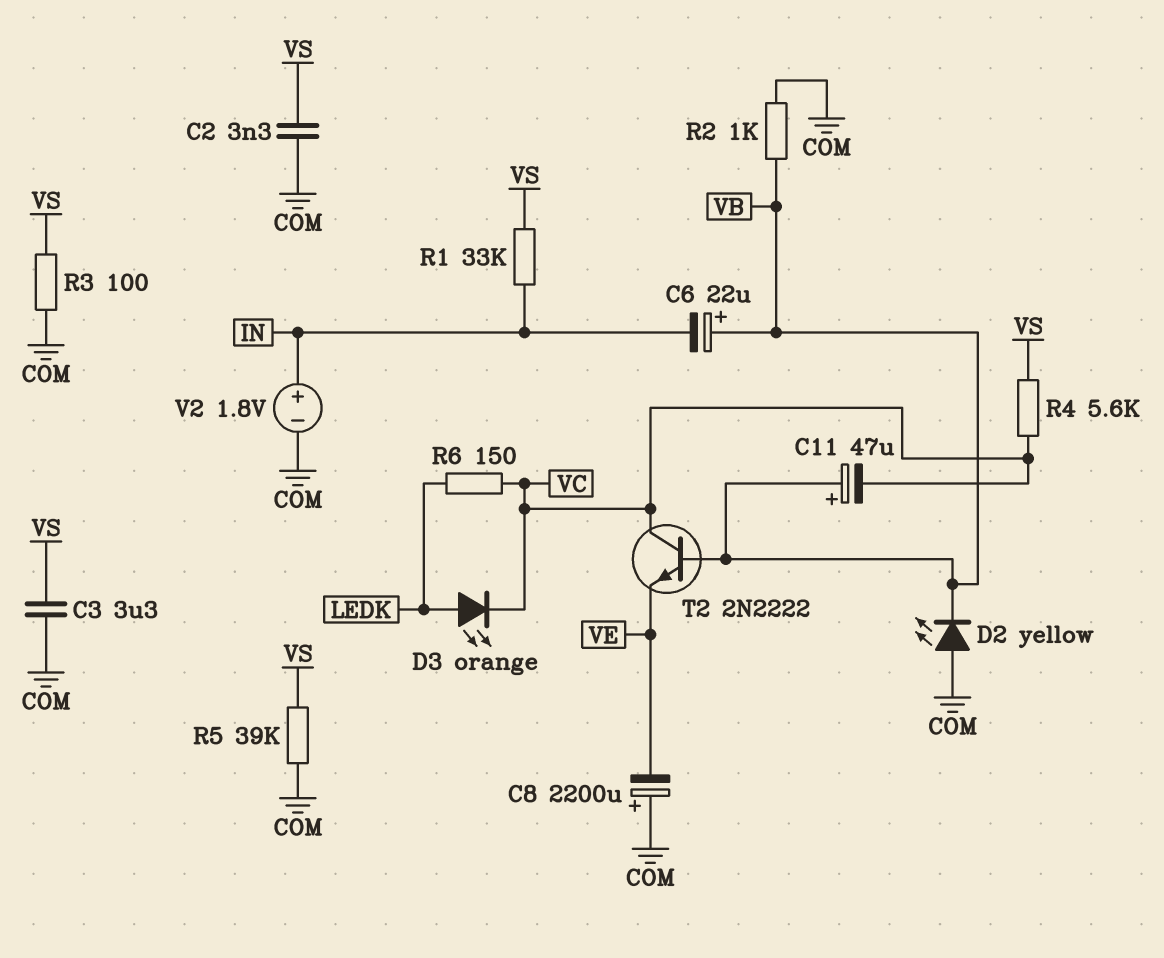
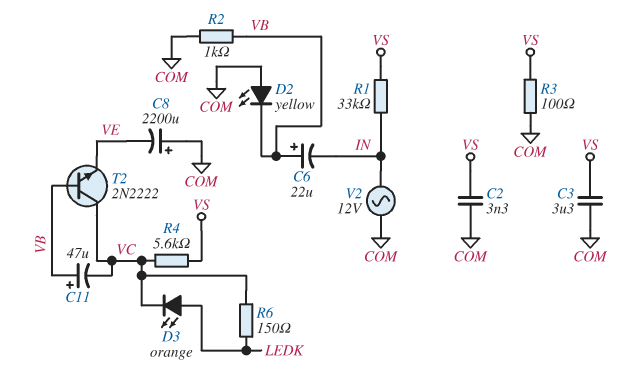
R5: 39k (COM, VS) -> none
V2: 1.8V (plus IN, minus COM) -> AC 12V (COM, IN)

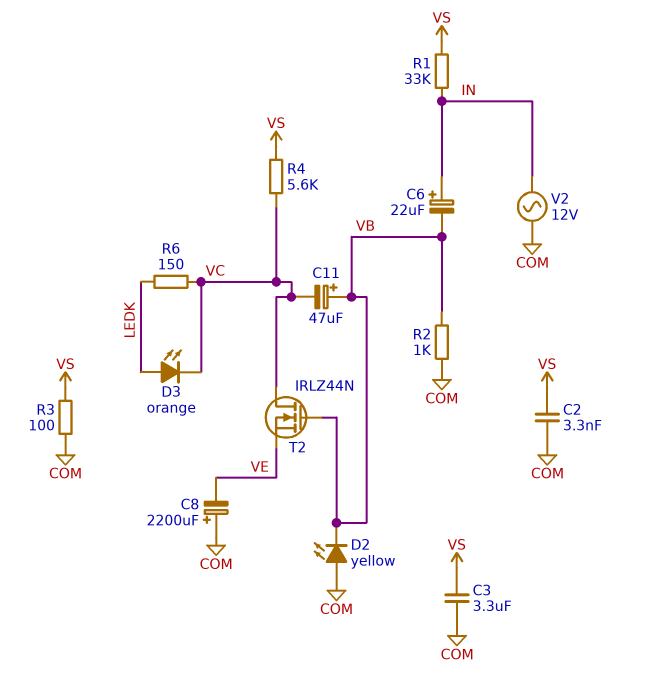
C6: 22uF (plus VB, minus IN) -> 22uF (plus IN, minus VB)
T2: NPN 2N2222 (B VB, C VC, E VE) -> NMOS IRLZ44N (G VB, D VC, S VE)

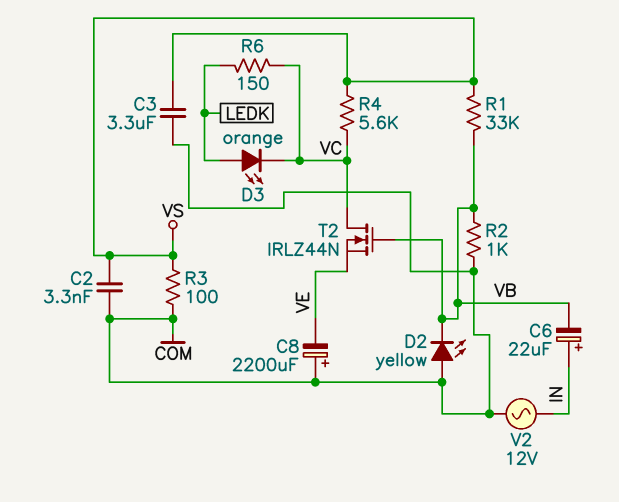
C11: 47uF (plus VB, minus VC) -> none
R1: 33k (IN, VS) -> 33k (VB, VS)

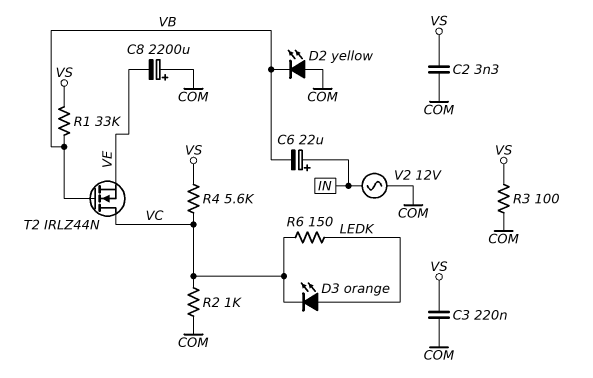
C3: 3.3uF (COM, VS) -> 220nF (COM, VS)
R2: 1k (COM, VB) -> 1k (COM, VC)

